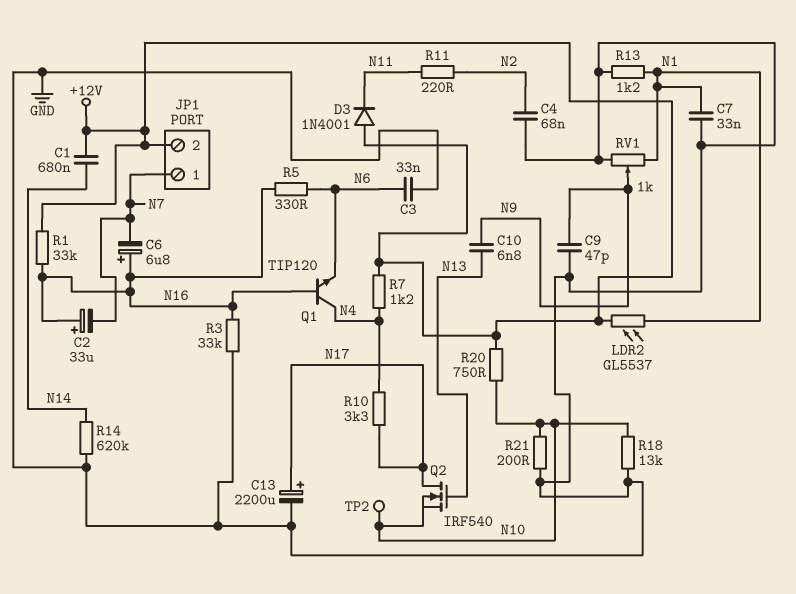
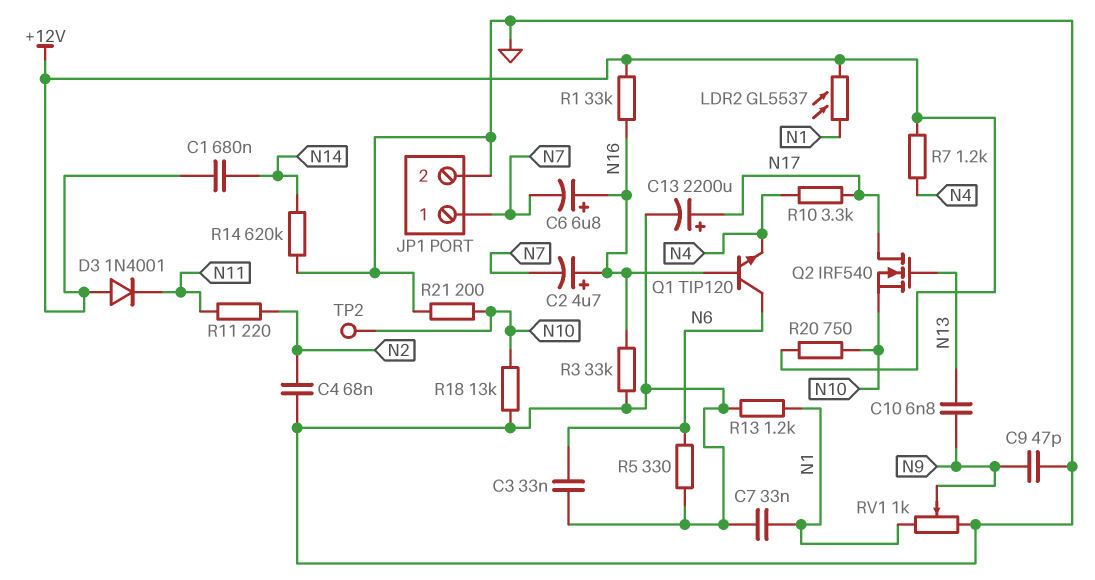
C2: 33uF (plus N16, minus N7) -> 4.7uF (plus N16, minus N7)
JP1 pin 2: +12V -> GND
Q1: NPN TIP120 (B N16, C N4, E N6) -> NPN TIP120 (B N16, C N6, E N4)
R5: 330 (N6, N16) -> 330 (GND, N6)

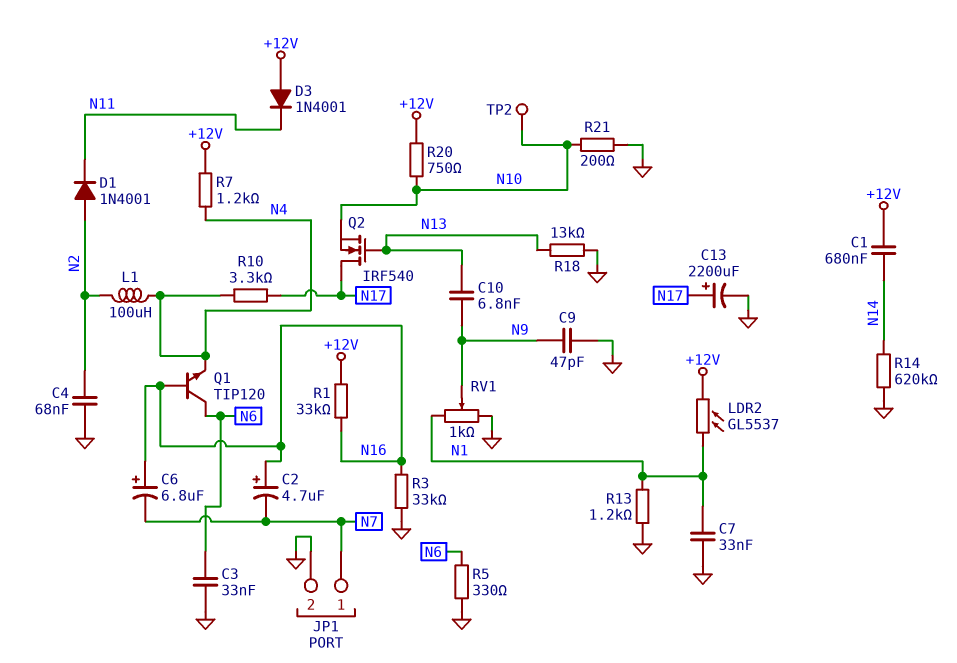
D1: none -> diode 1N4001 (A N2, K N11)
L1: none -> 100uH (N2, N4)
R11: 220 (N2, N11) -> none
R18: 13k (GND, N10) -> 13k (GND, N13)

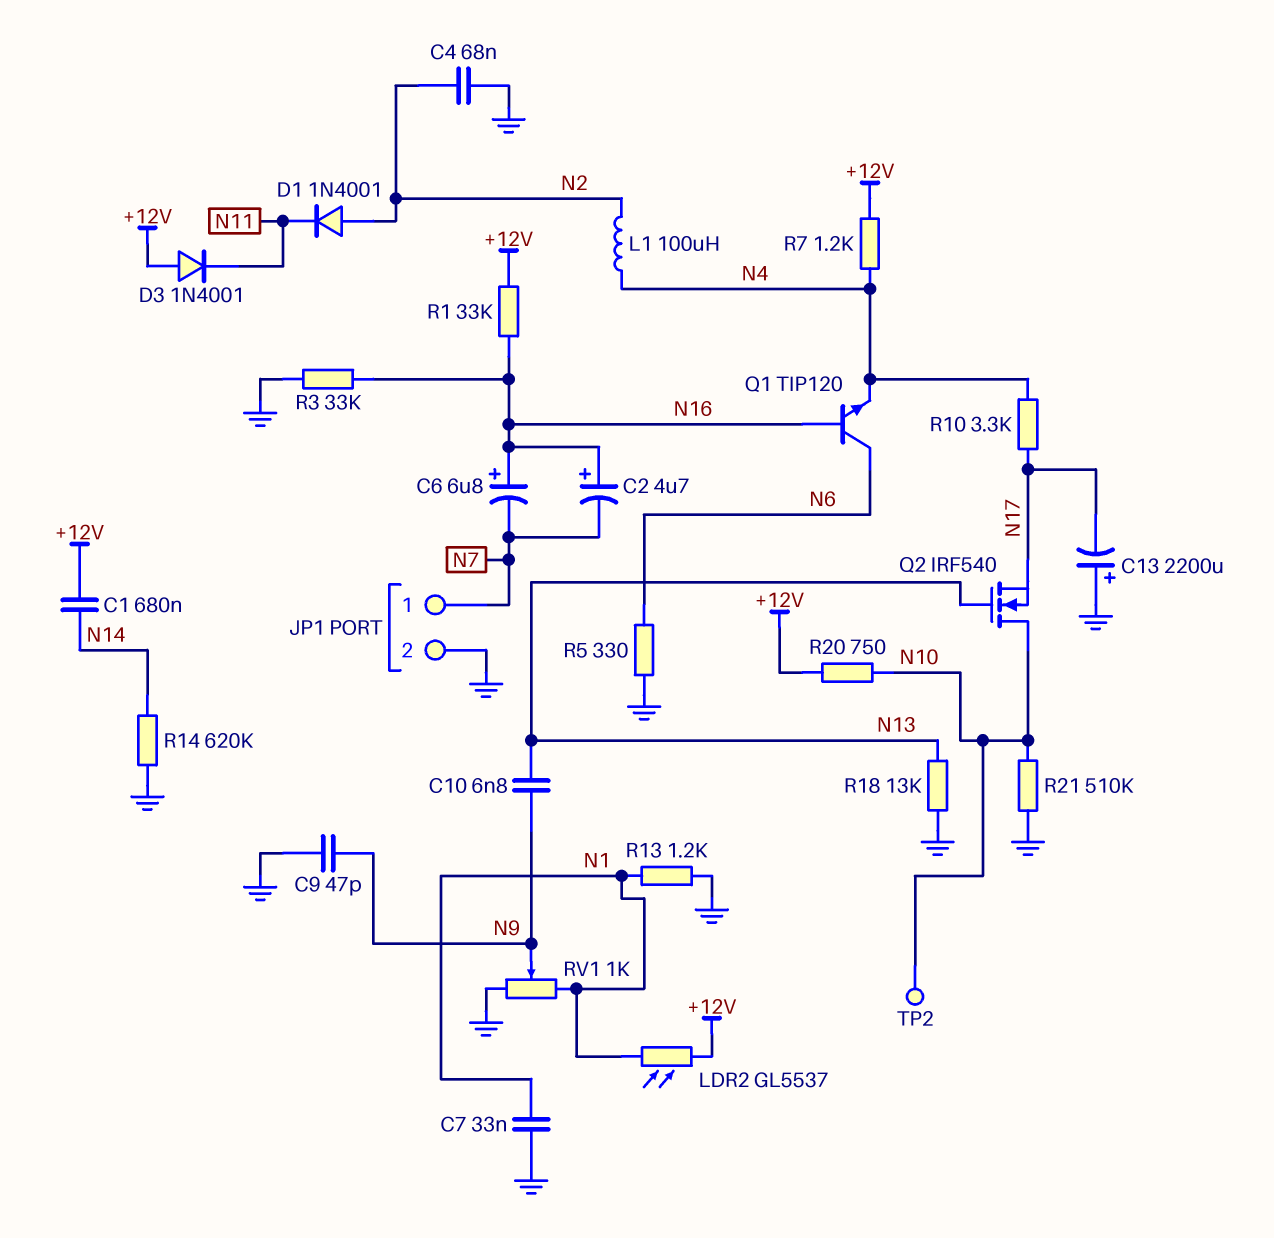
C3: 33nF (GND, N6) -> none
C13: 2200uF (plus N17, minus GND) -> 2200uF (plus GND, minus N17)
Q2: NMOS IRF540 (G N13, D N17, S N10) -> NMOS IRF540 (G N13, D N10, S N17)
R21: 200 (GND, N10) -> 510k (GND, N10)

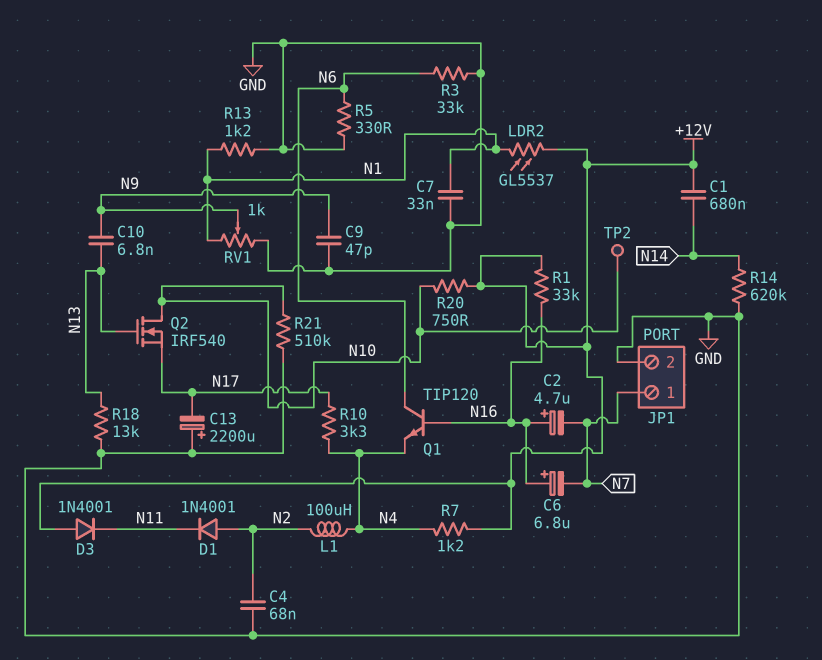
R3: 33k (GND, N16) -> 33k (GND, N6)

